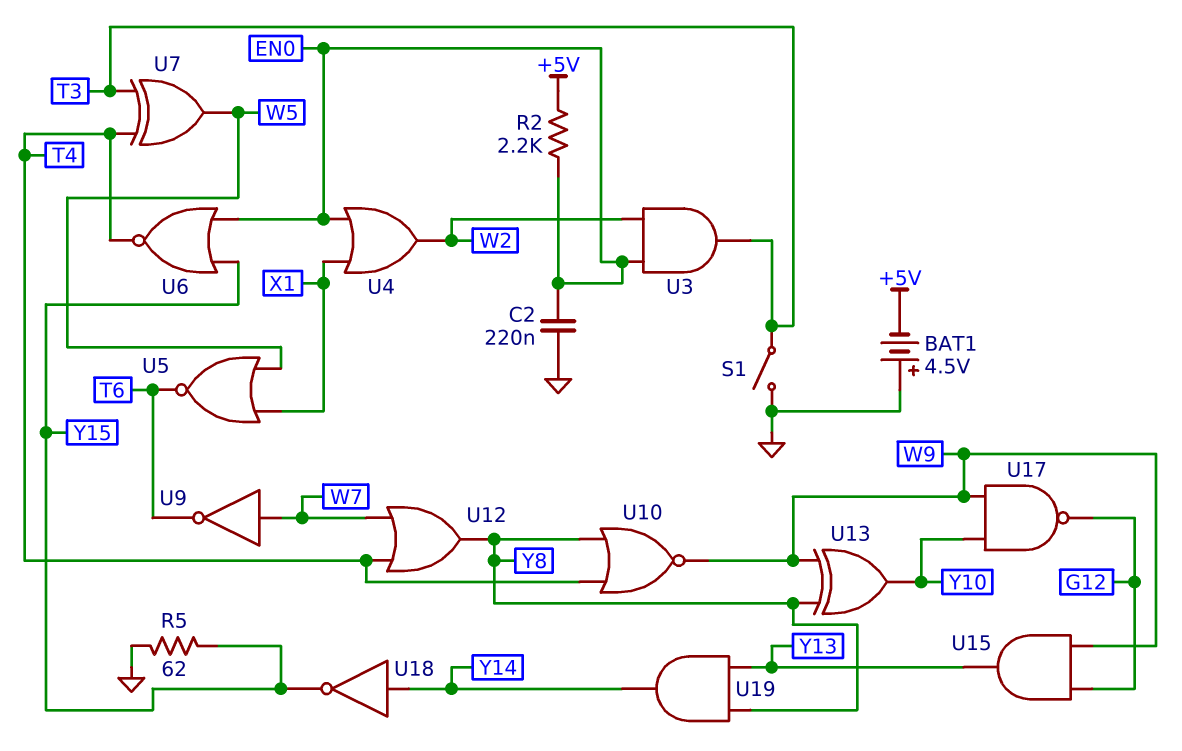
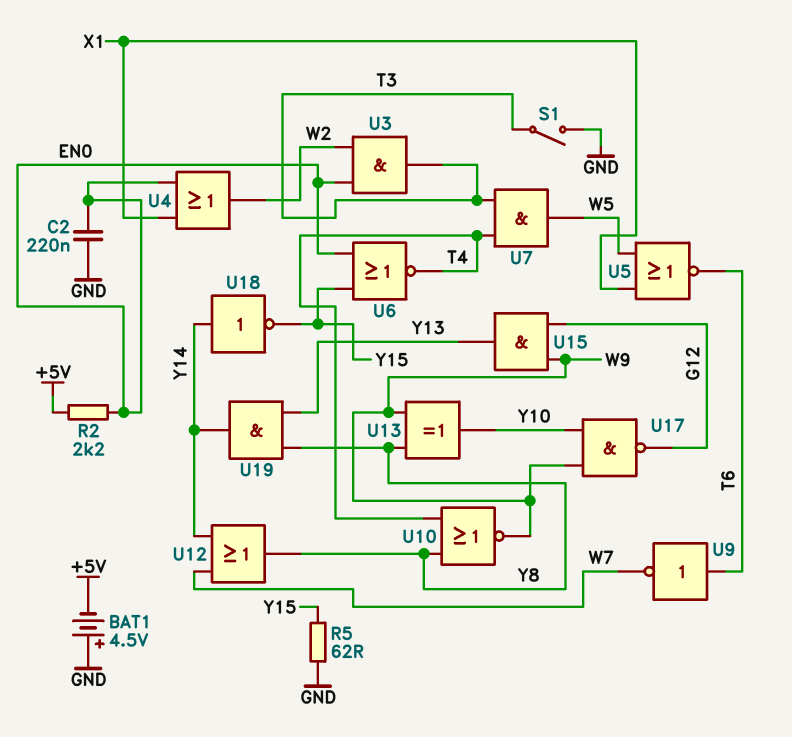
U7: XOR (in T3, in T4, out W5) -> AND (in T3, in T4, out W5)
U9: NOT (in W7, out T6) -> NOT (in T6, out W7)
U12: OR (in T4, in W7, out Y8) -> OR (in W7, in Y14, out Y8)

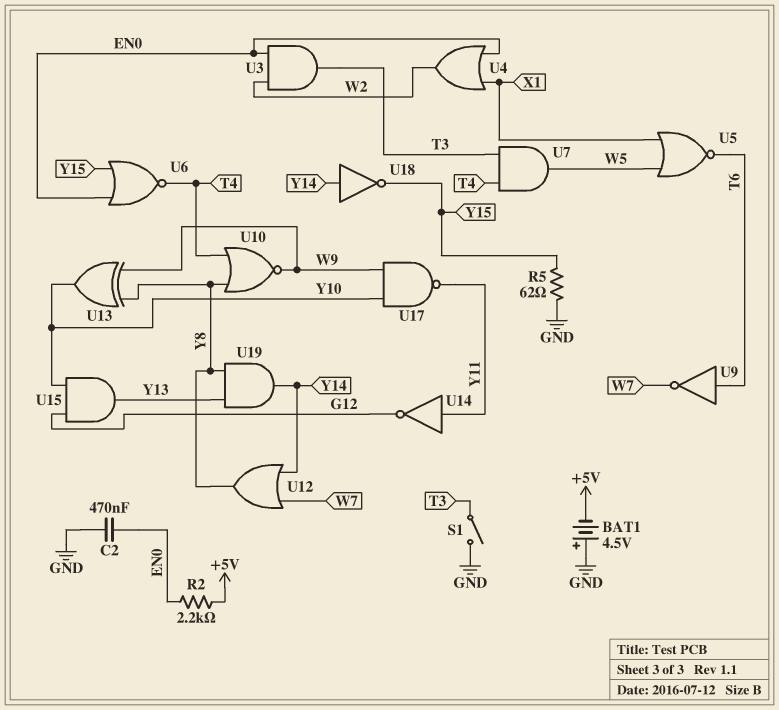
C2: 220nF (EN0, GND) -> 470nF (EN0, GND)
U14: none -> NOT (in Y11, out G12)
U15: AND (in G12, in W9, out Y13) -> AND (in G12, in Y10, out Y13)
U17: NAND (in W9, in Y10, out G12) -> NAND (in W9, in Y10, out Y11)

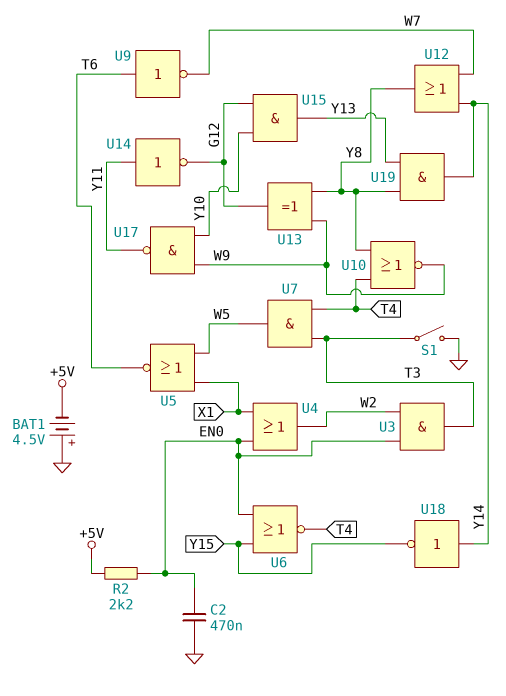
R5: 62 (GND, Y15) -> none
U13: XOR (in W9, in Y8, out Y10) -> XOR (in W9, in Y8, out G12)

